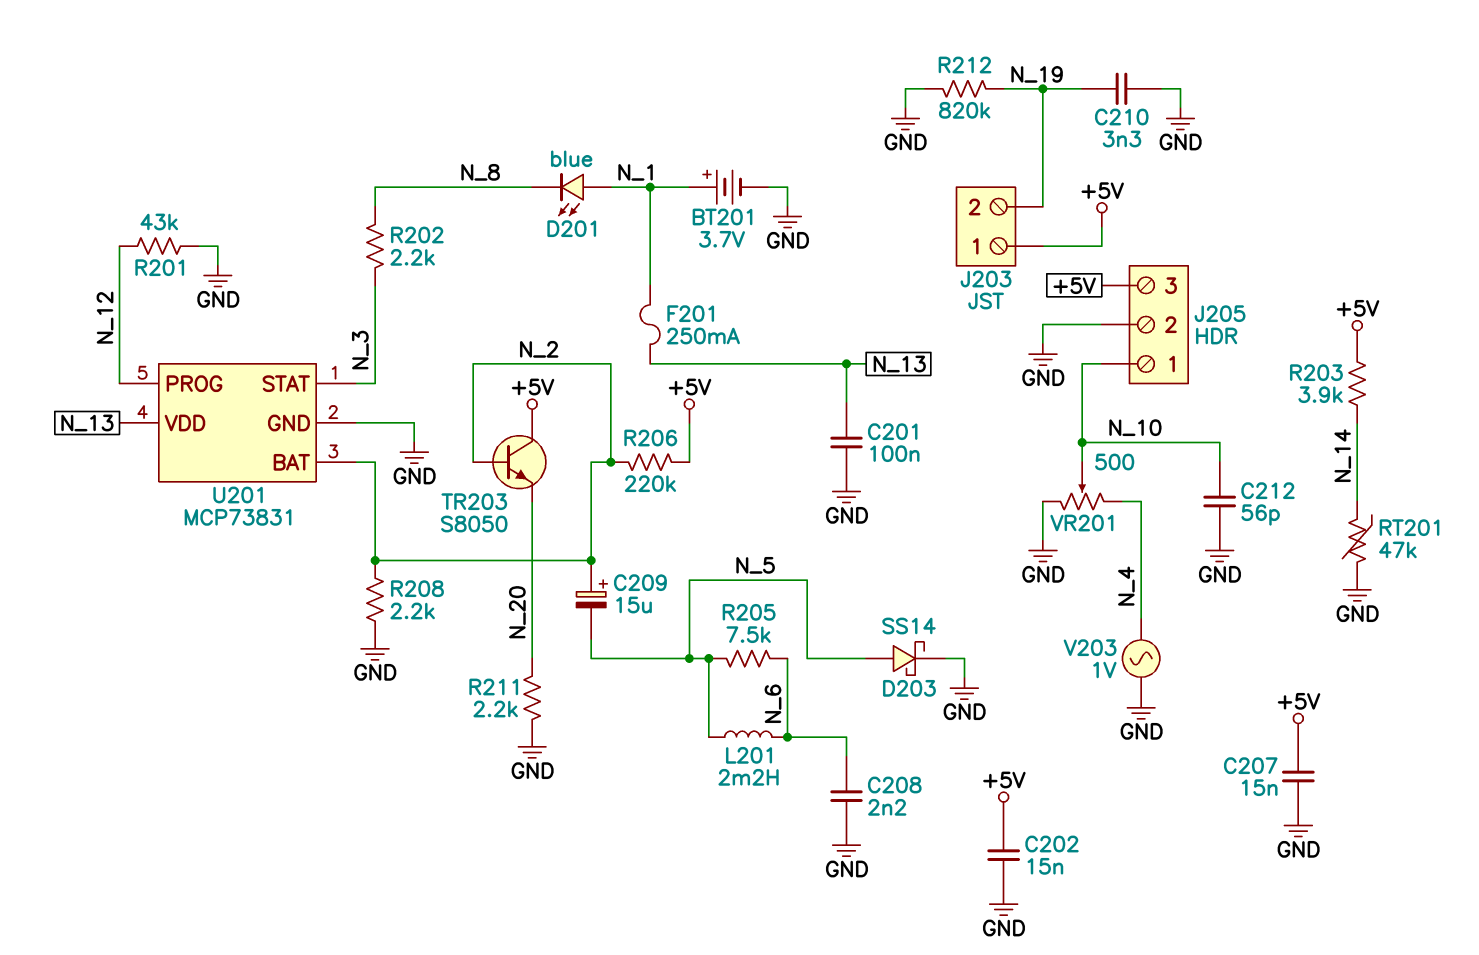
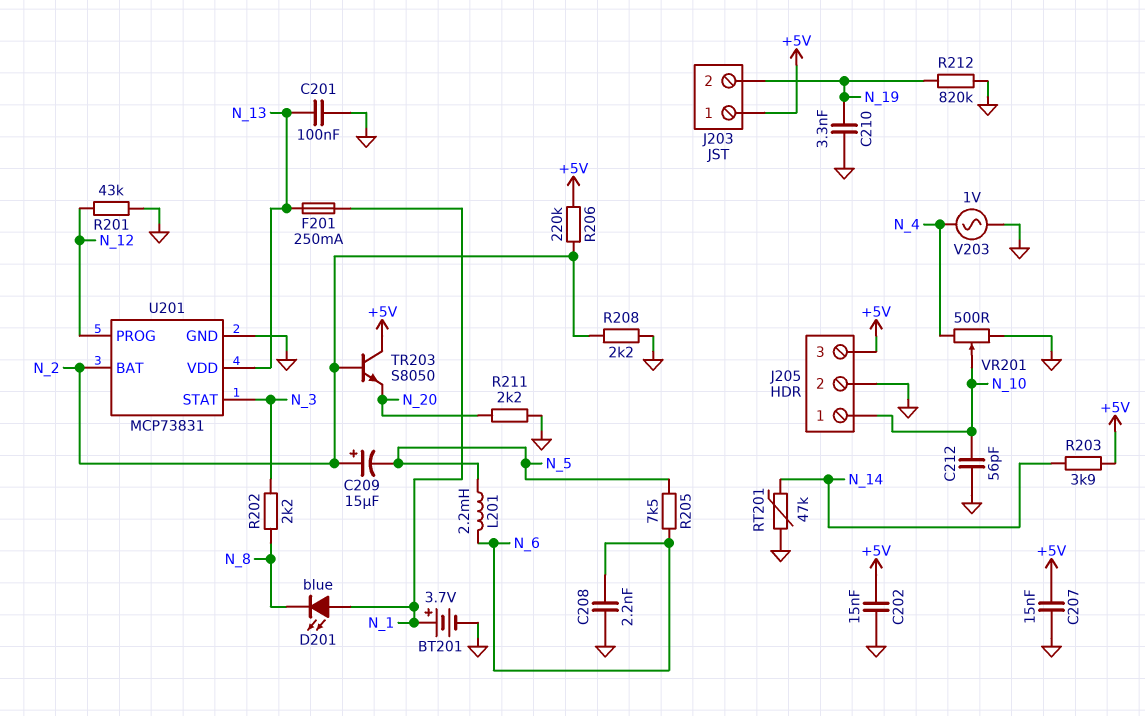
D203: schottky SS14 (A N_5, K GND) -> none

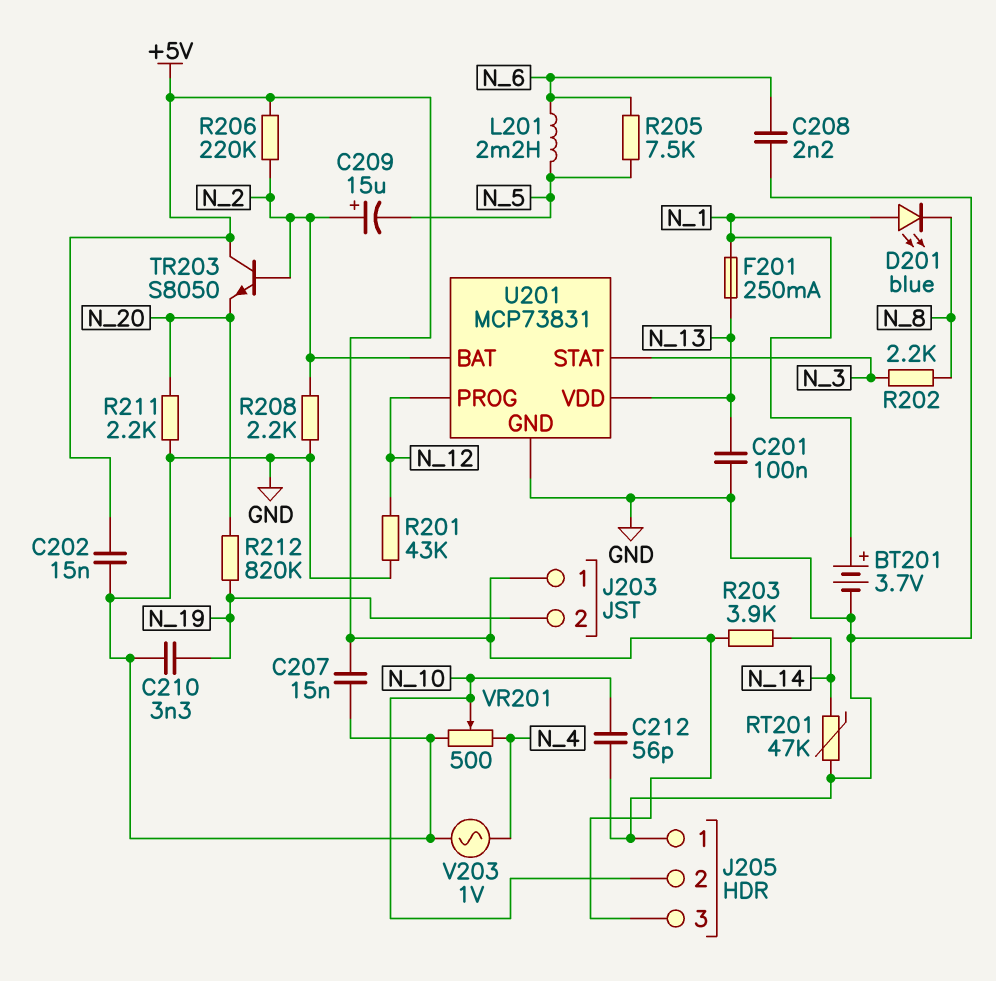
J205 pin 1: N_10 -> GND
J205 pin 2: GND -> N_10
R212: 820k (GND, N_19) -> 820k (N_19, N_20)

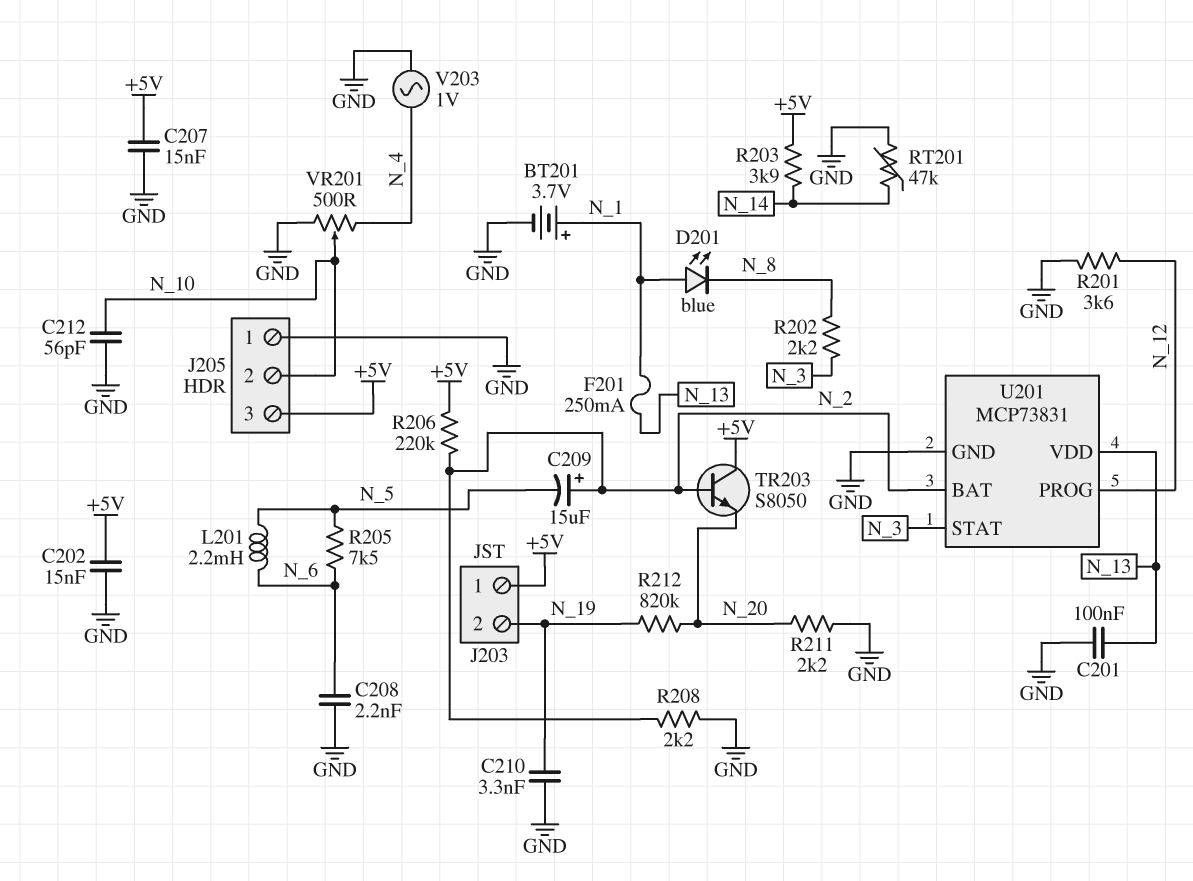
R201: 43k (GND, N_12) -> 3.6k (GND, N_12)

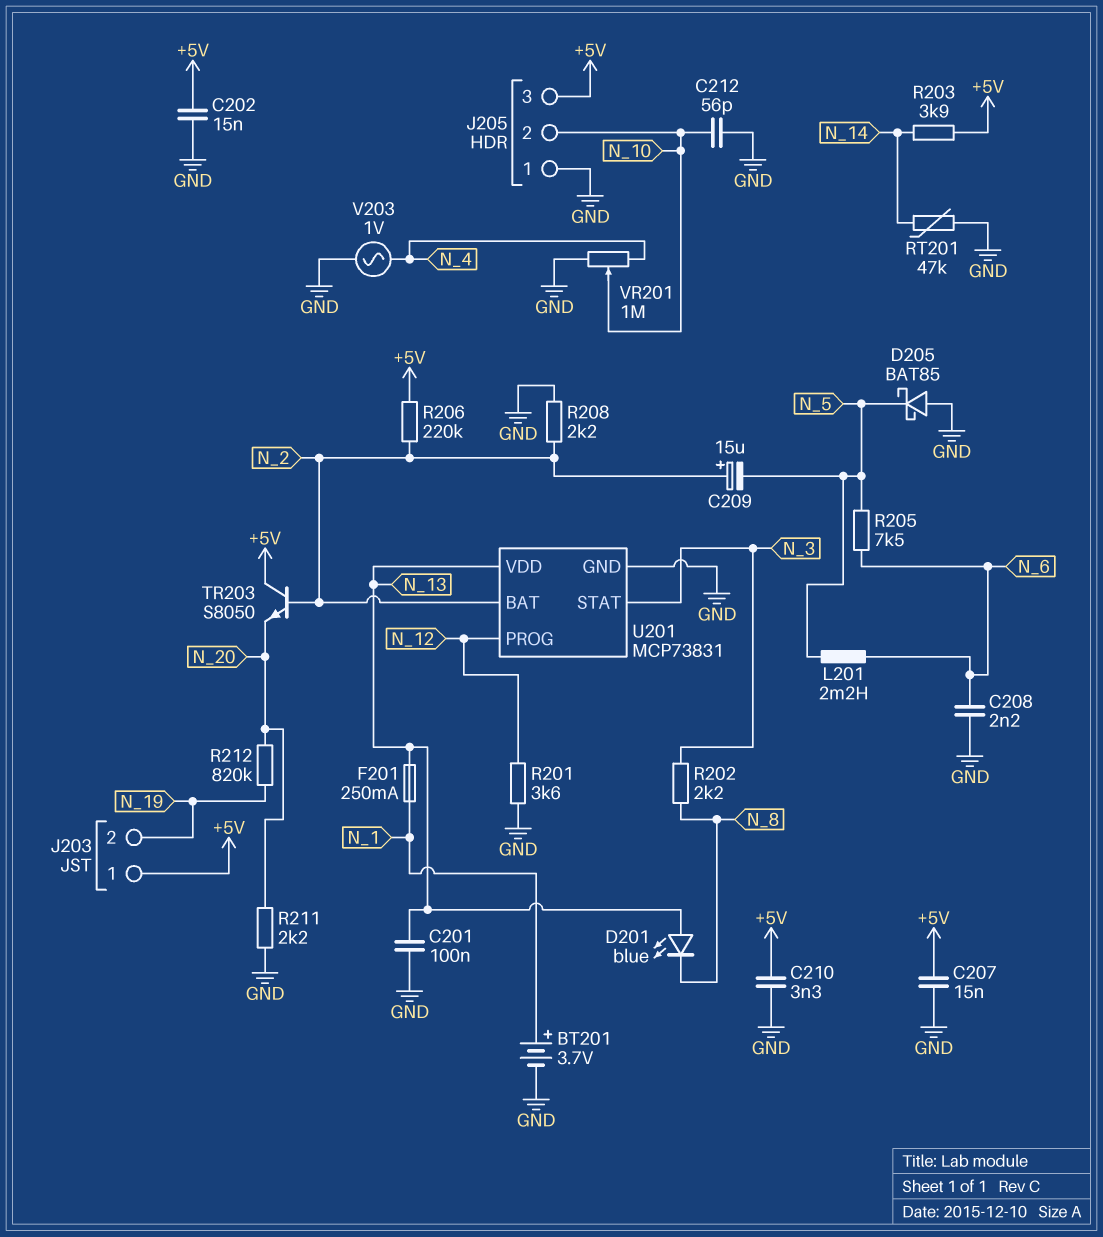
C210: 3.3nF (GND, N_19) -> 3.3nF (+5V, GND)
D201: LED blue (A N_1, K N_8) -> LED blue (A N_13, K N_8)
D205: none -> schottky BAT85 (A GND, K N_5)
VR201: 500 (GND, N_4, wiper N_10) -> 1M (GND, N_4, wiper N_10)

